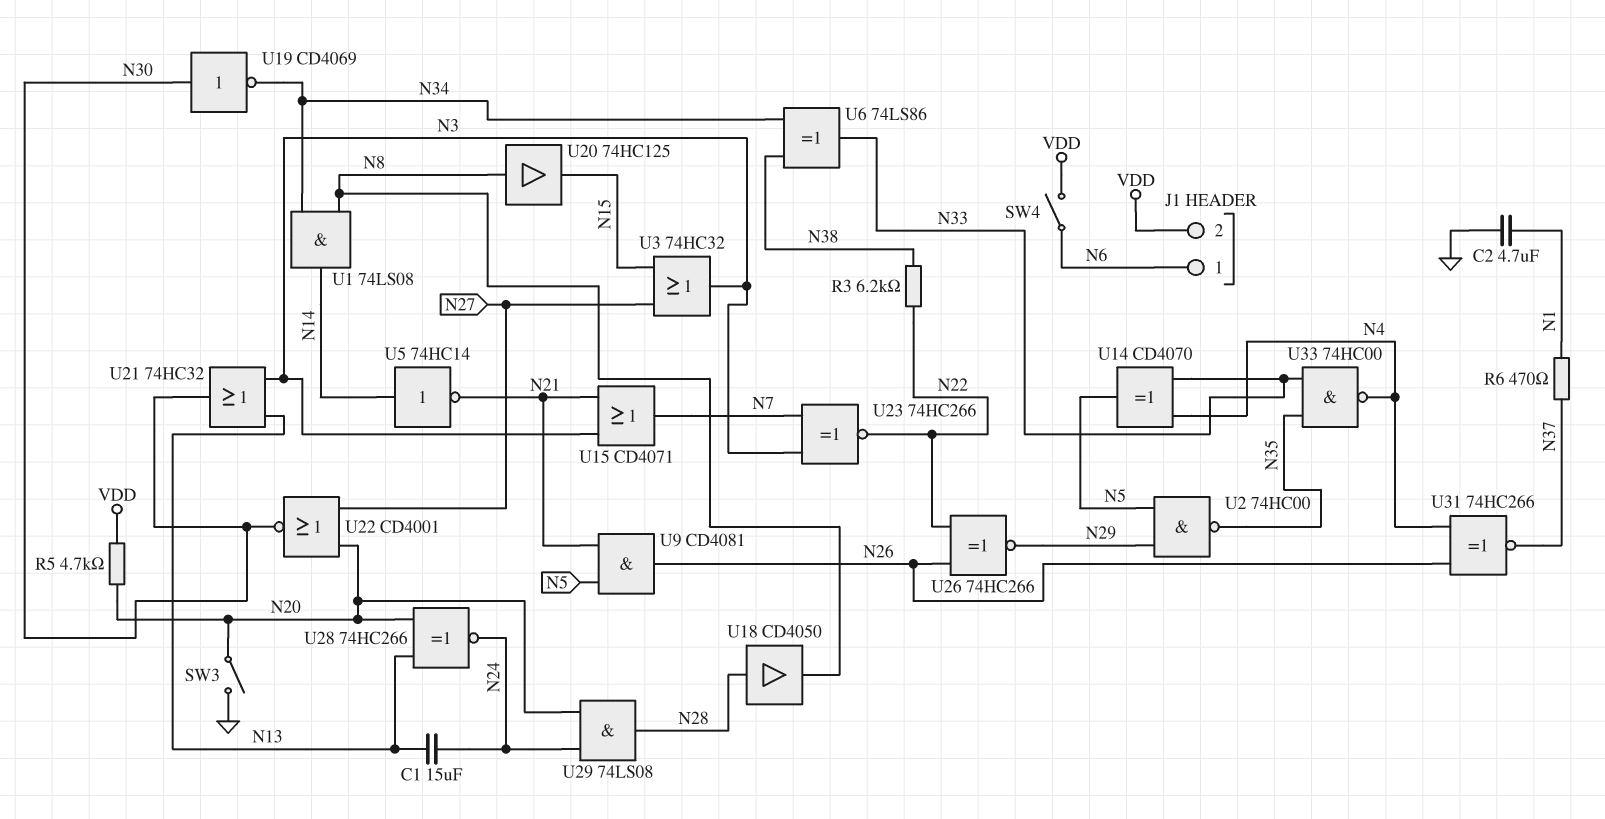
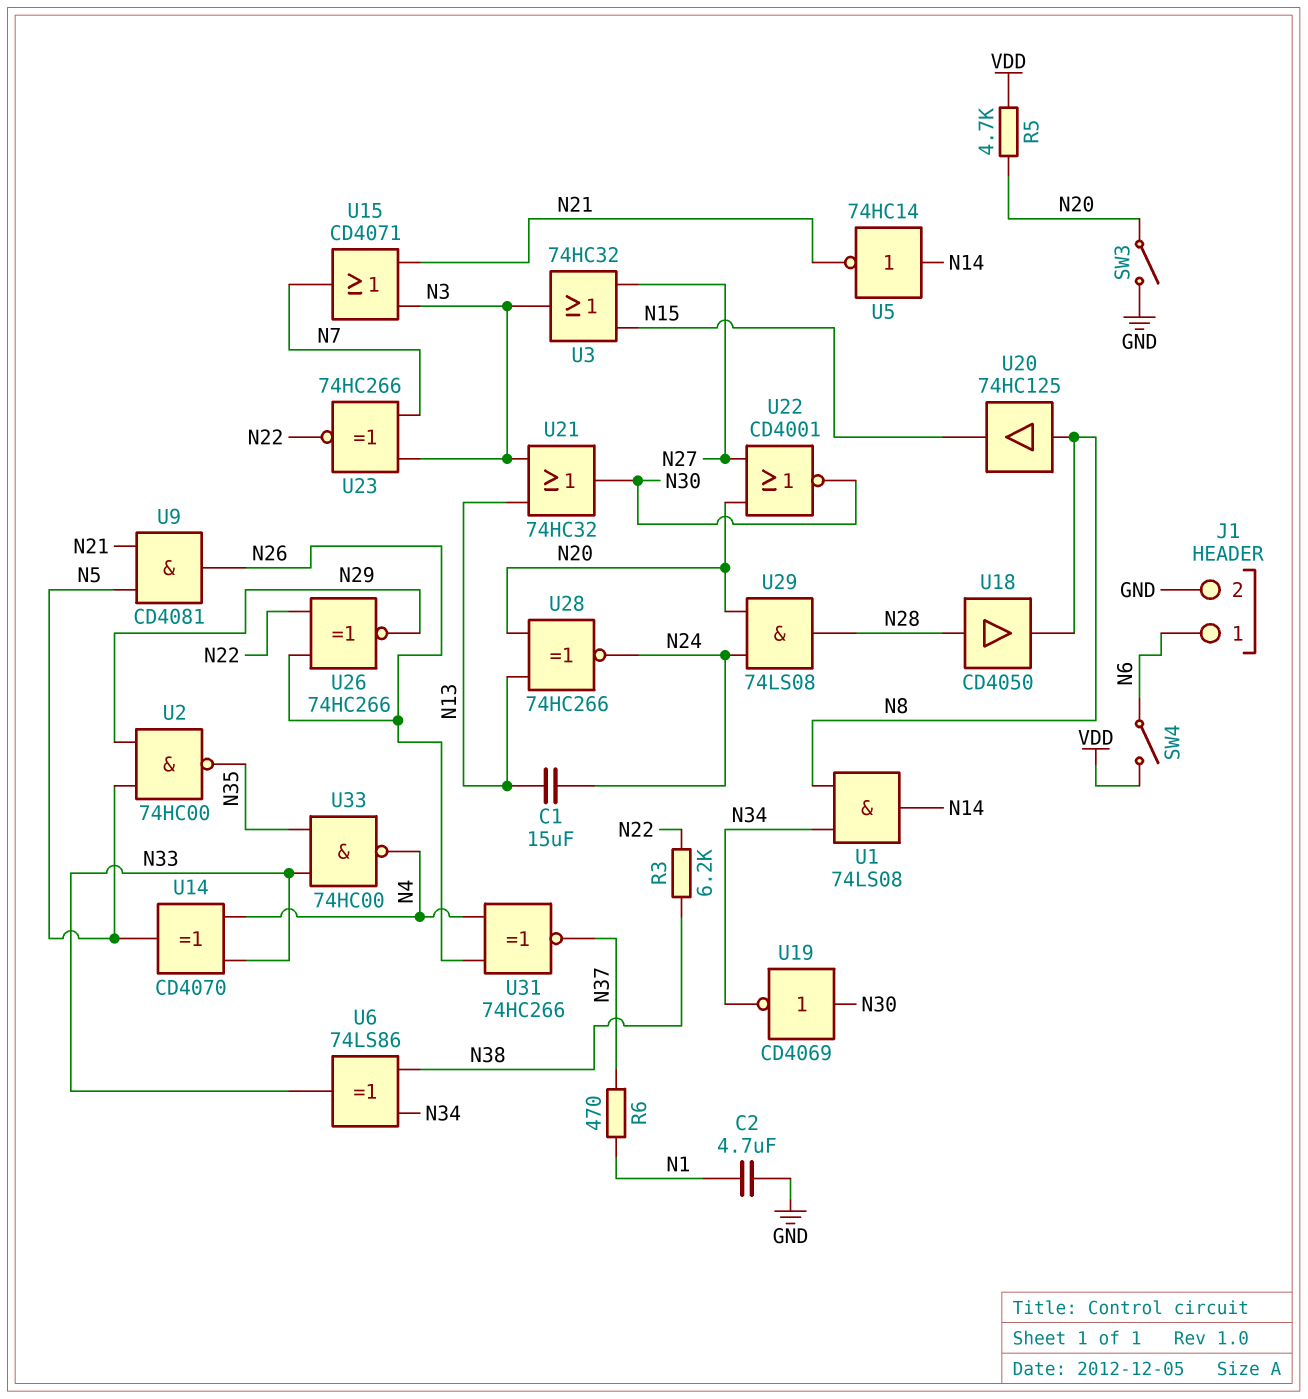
J1 pin 2: VDD -> GND

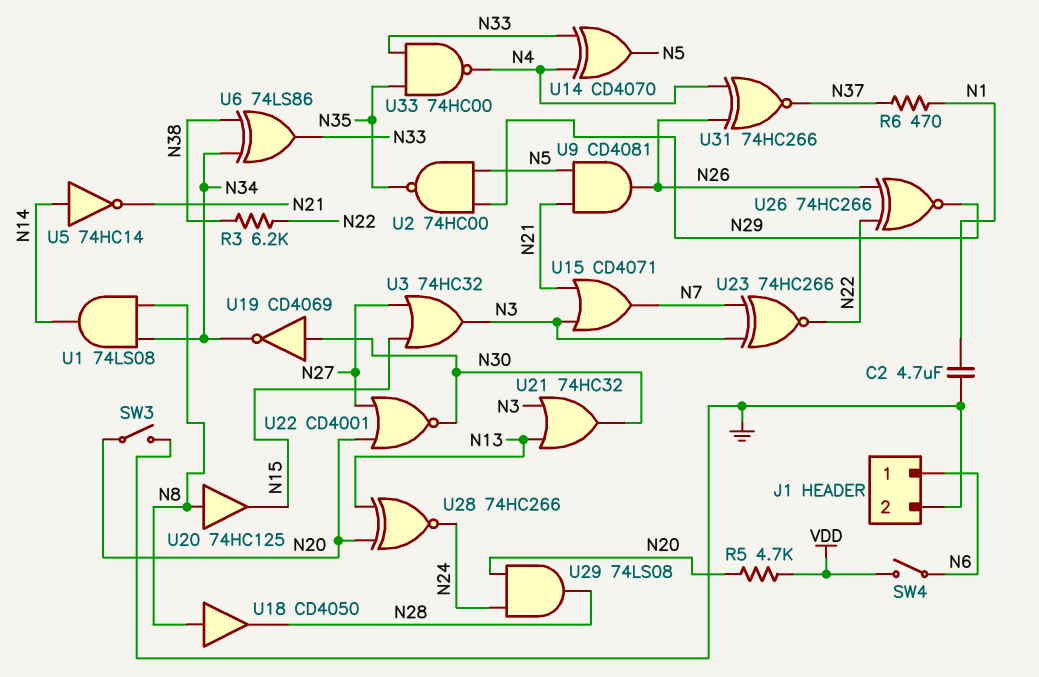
C1: 15uF (N13, N24) -> none
U18: buffer CD4050 (in N28, out N8) -> buffer CD4050 (in N8, out N28)

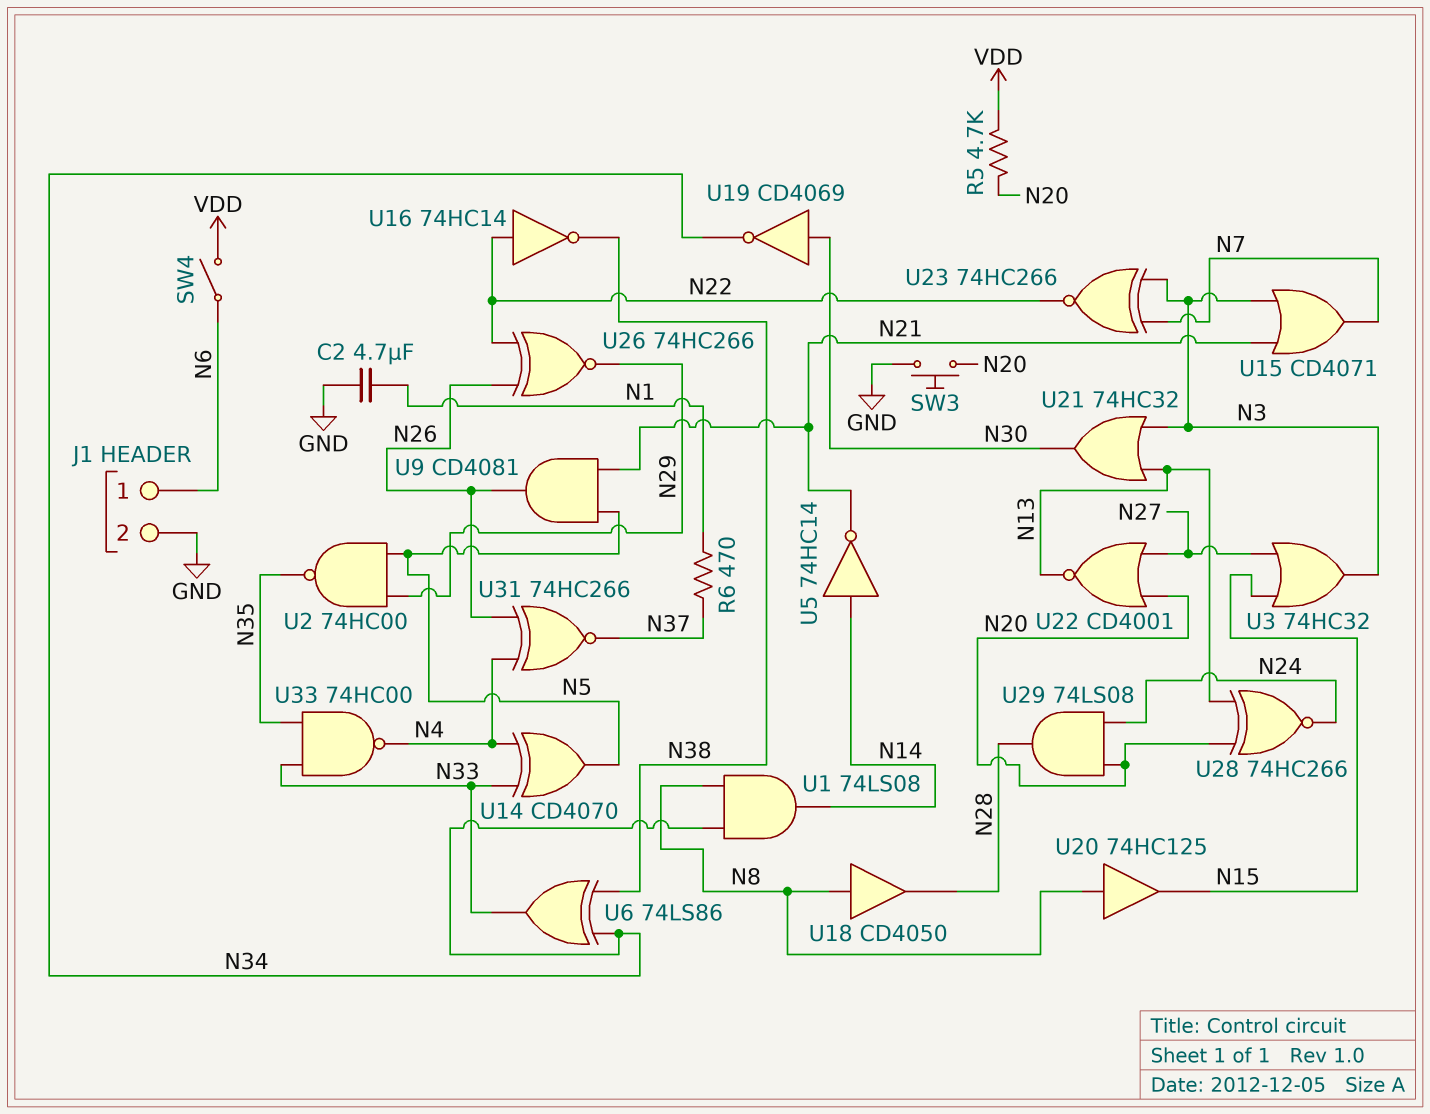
R3: 6.2k (N22, N38) -> none
SW3: switch (GND, N20) -> button (GND, N20)
U16: none -> NOT 74HC14 (in N22, out N38)
U22: NOR CD4001 (in N20, in N27, out N30) -> NOR CD4001 (in N20, in N27, out N13)

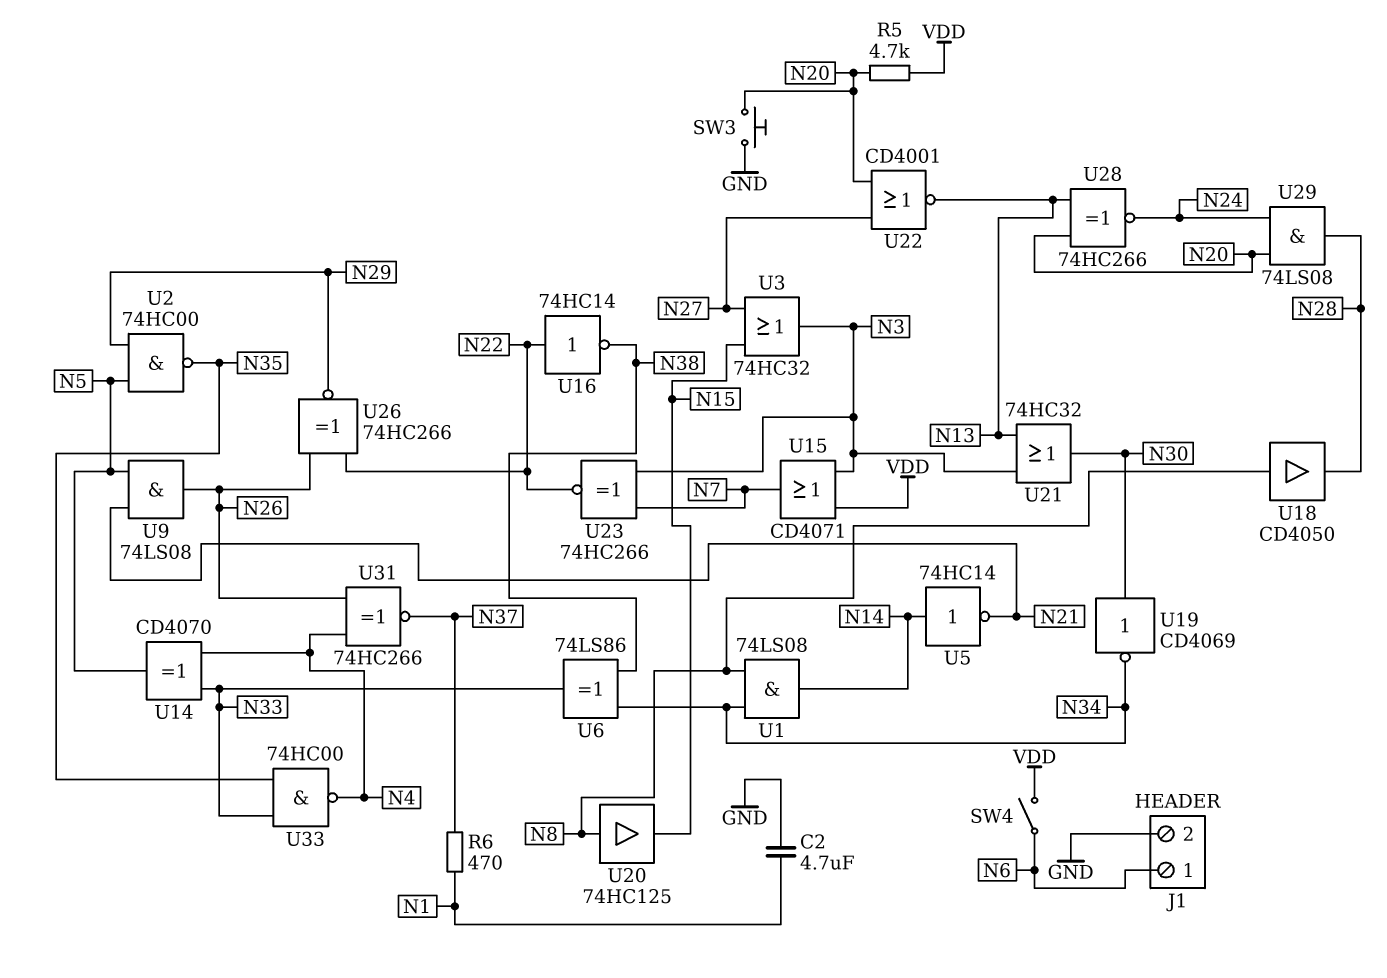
U9: AND CD4081 (in N5, in N21, out N26) -> AND 74LS08 (in N5, in N21, out N26)
U15: OR CD4071 (in N3, in N21, out N7) -> OR CD4071 (in N3, in VDD, out N7)

